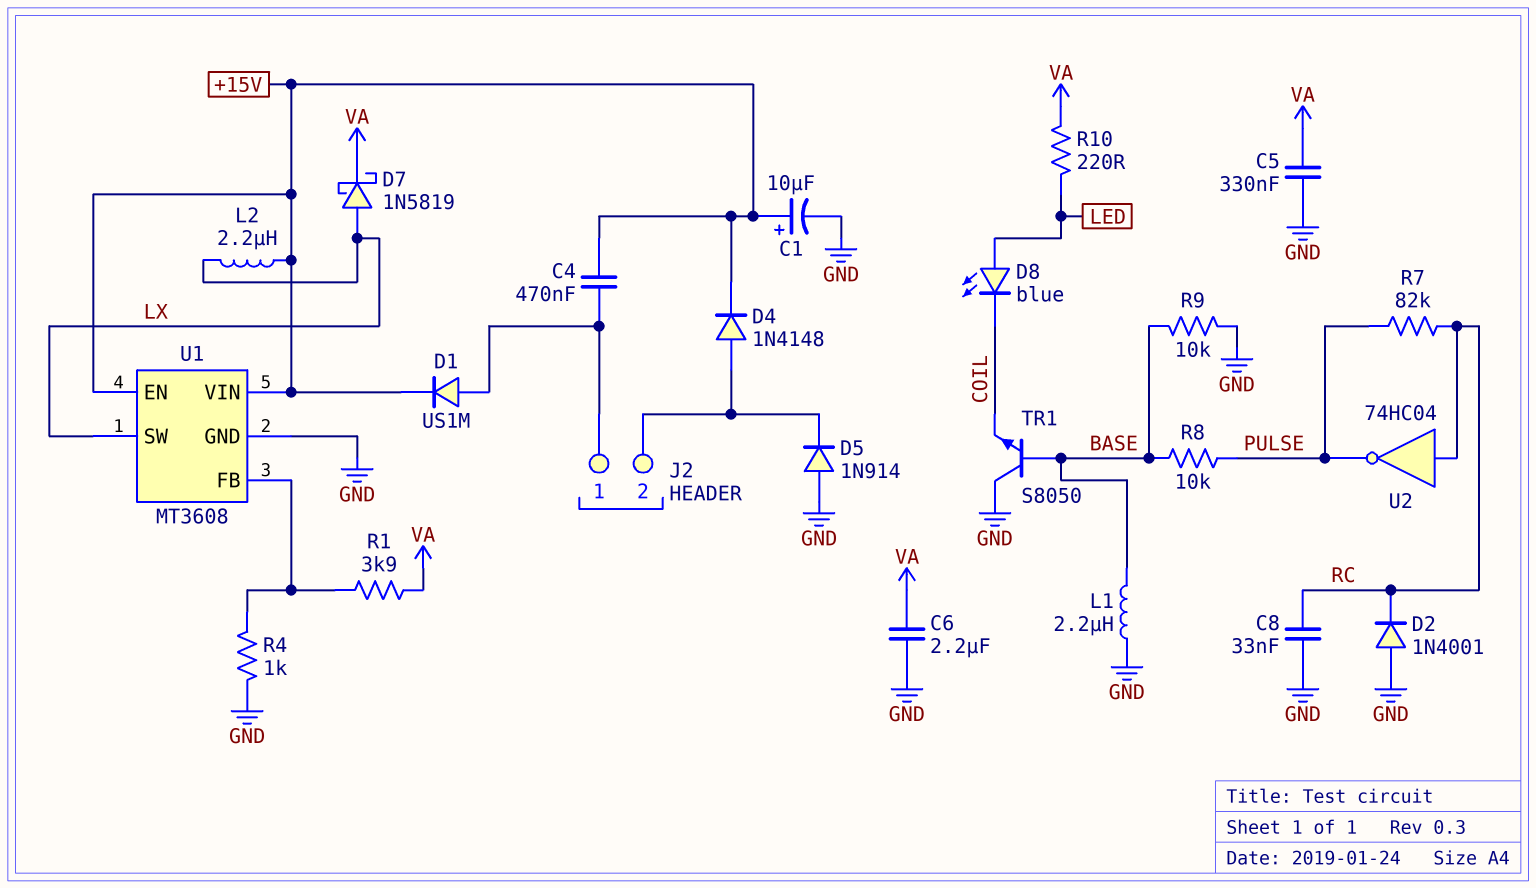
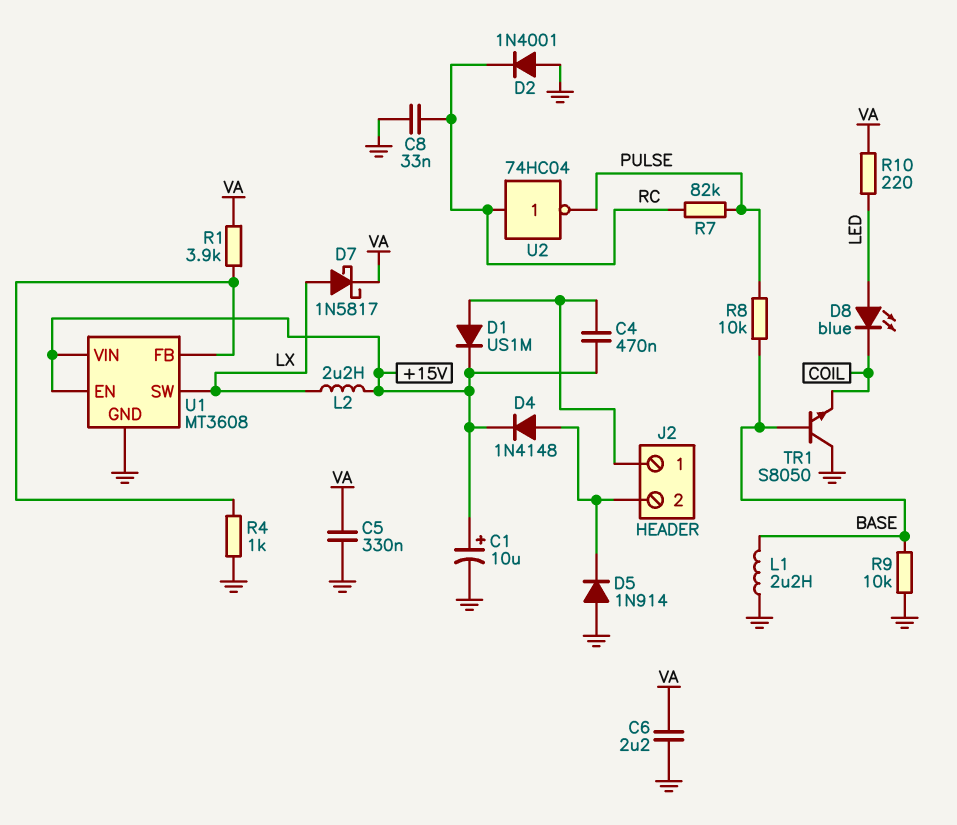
D7: schottky 1N5819 (A LX, K VA) -> schottky 1N5817 (A LX, K VA)

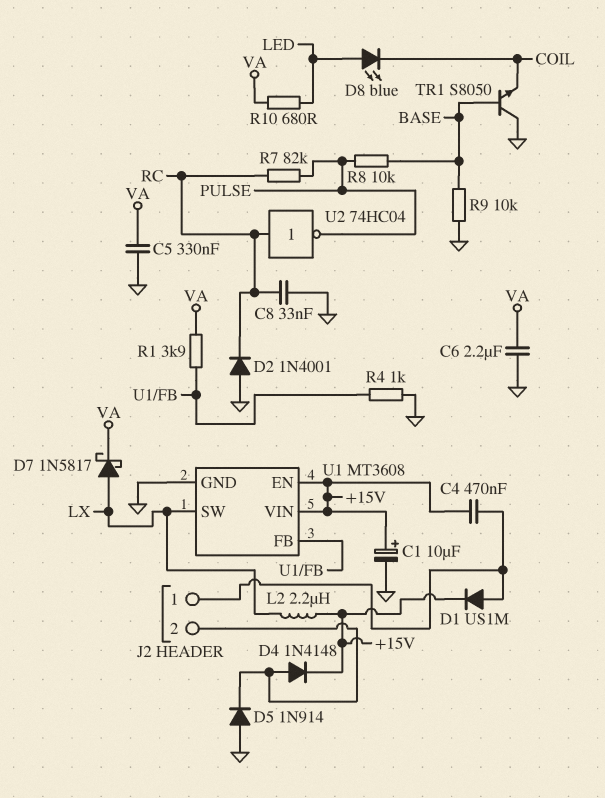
L1: 2.2uH (BASE, GND) -> none
R10: 220 (LED, VA) -> 680 (LED, VA)

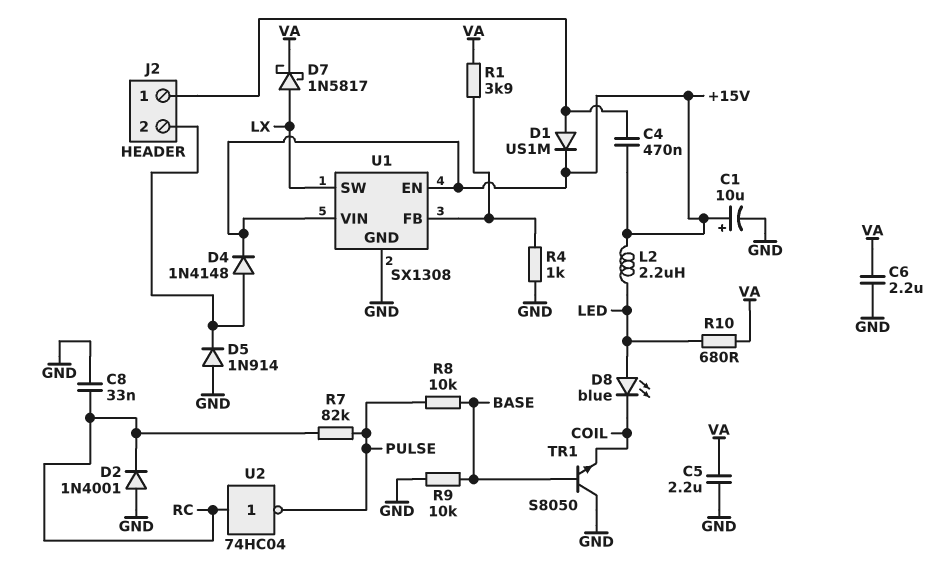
C5: 330nF (GND, VA) -> 2.2uF (GND, VA)
L2: 2.2uH (+15V, LX) -> 2.2uH (+15V, LED)
U1: MT3608 -> SX1308

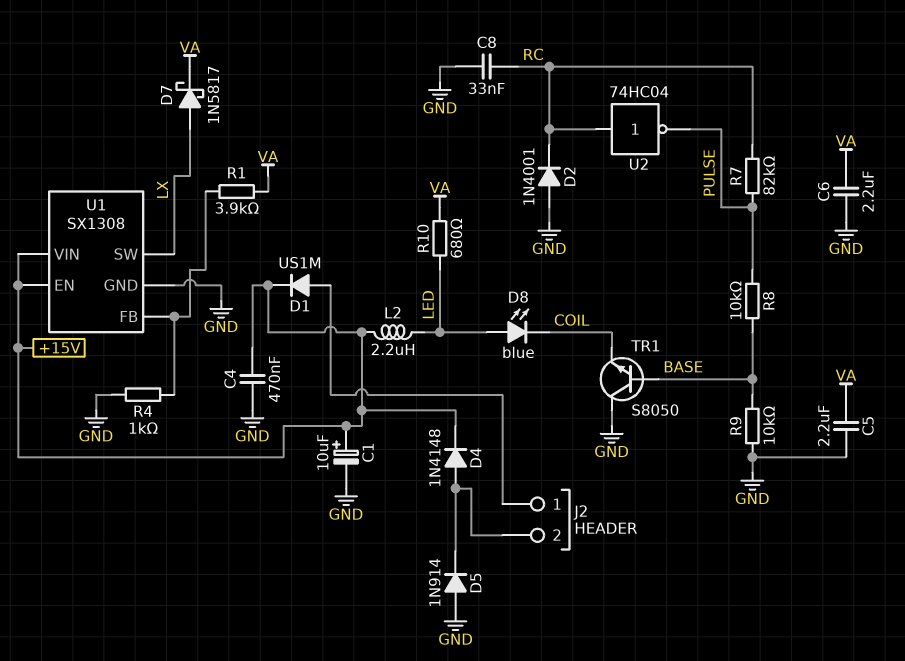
C4: 470nF (+15V, J2/1) -> 470nF (+15V, GND)

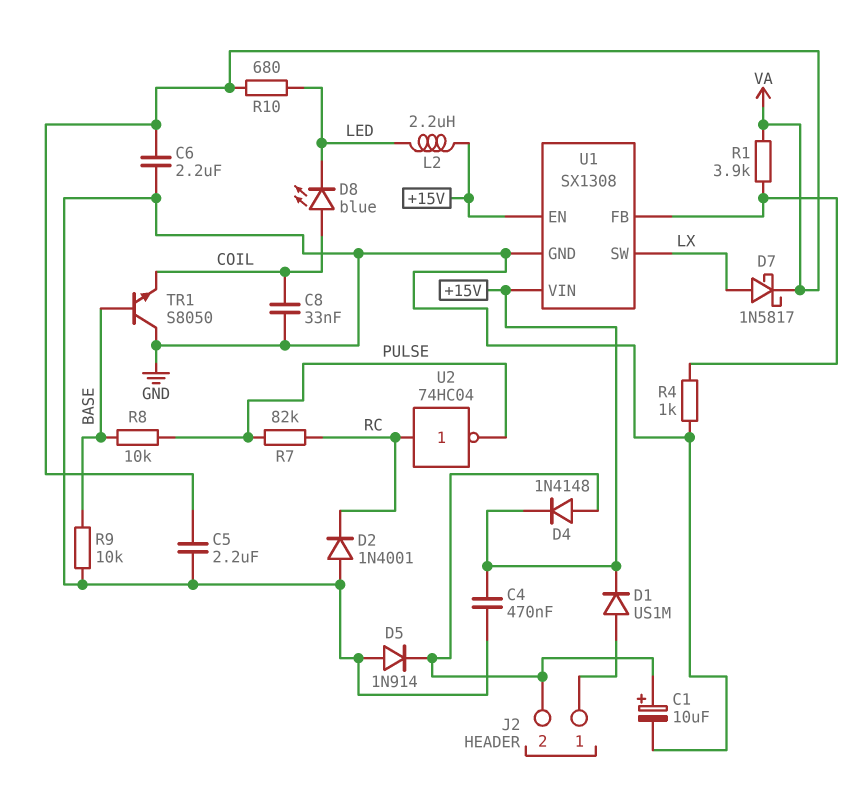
C1: 10uF (plus +15V, minus GND) -> 10uF (plus J2/2, minus GND)
C8: 33nF (GND, RC) -> 33nF (COIL, GND)
D8: LED blue (A LED, K COIL) -> LED blue (A COIL, K LED)

